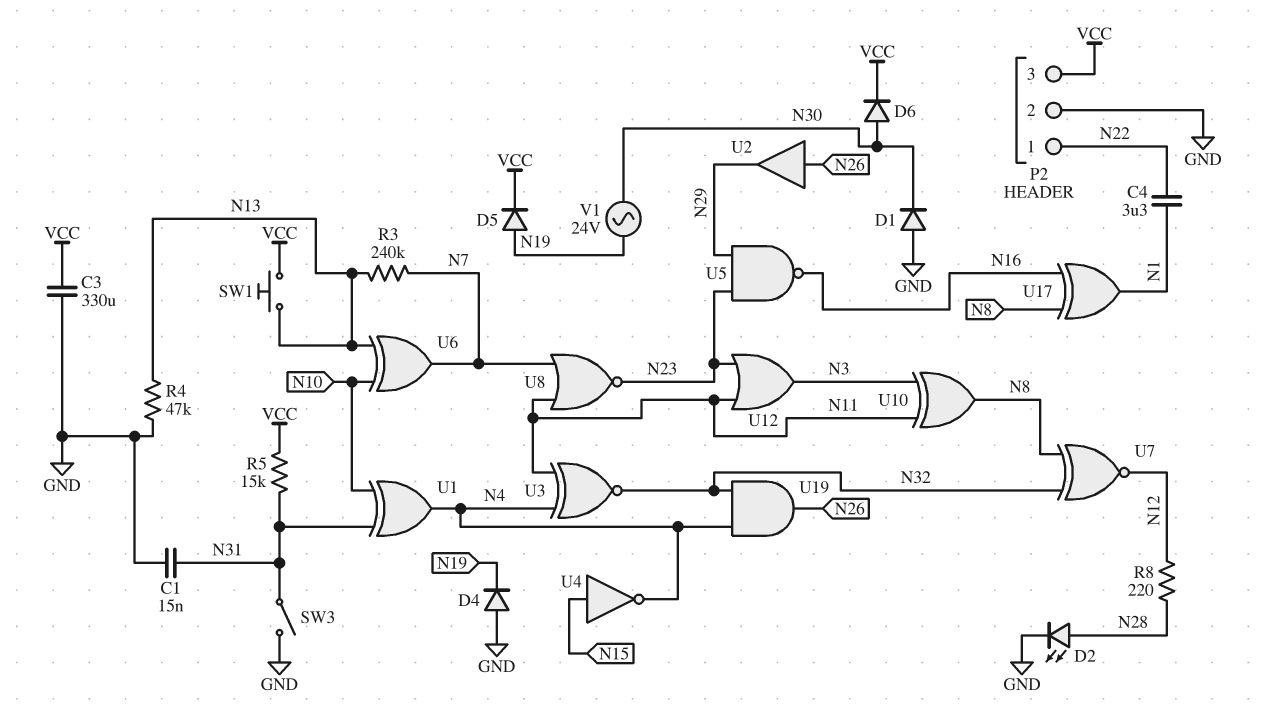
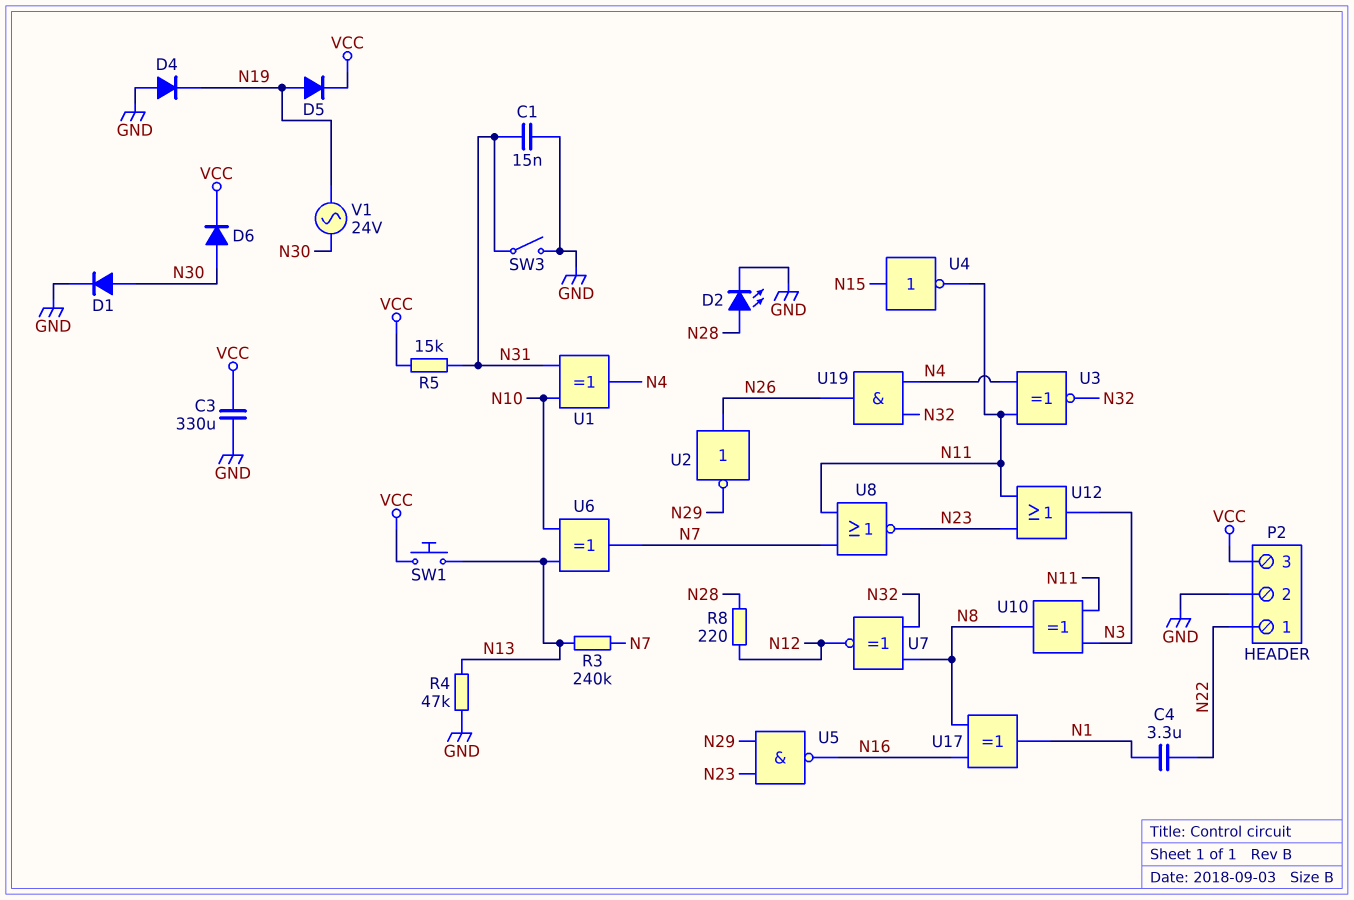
D1: diode (A GND, K N30) -> diode (A N30, K GND)
U2: buffer (in N26, out N29) -> NOT (in N26, out N29)
U4: NOT (in N15, out N4) -> NOT (in N15, out N11)

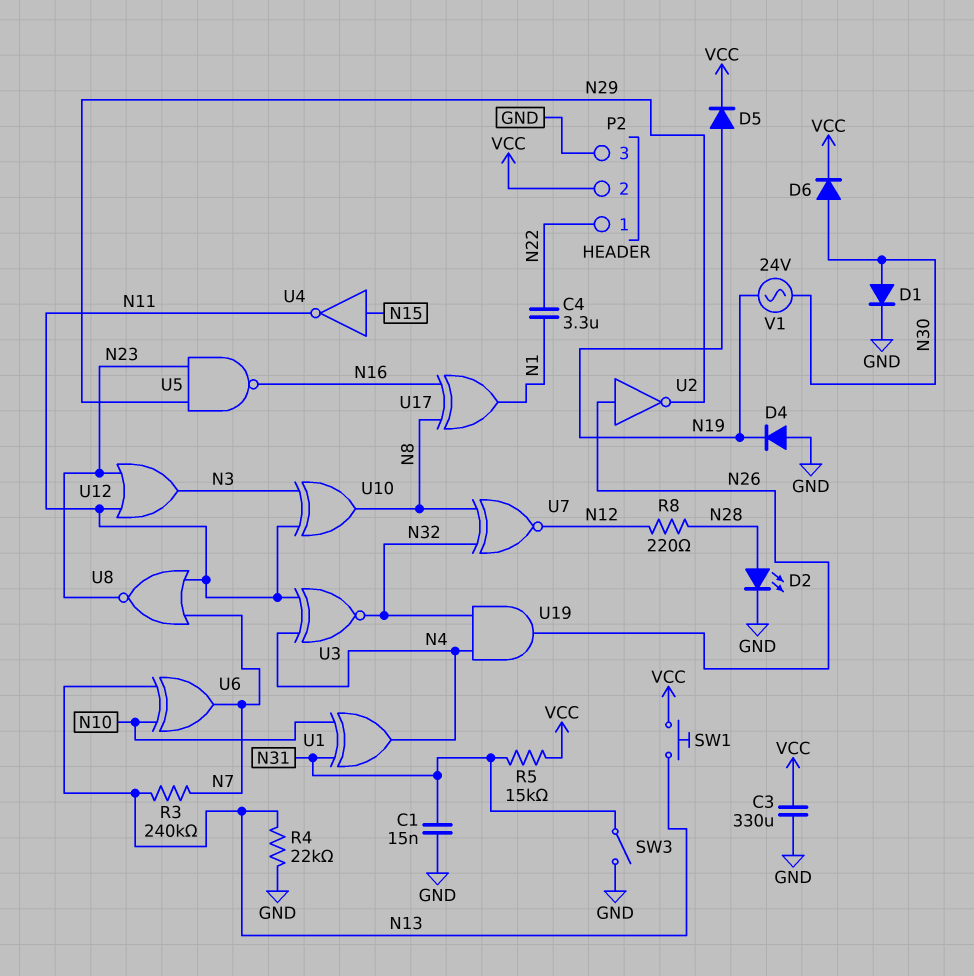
P2 pin 2: GND -> VCC
P2 pin 3: VCC -> GND
R4: 47k (GND, N13) -> 22k (GND, N13)

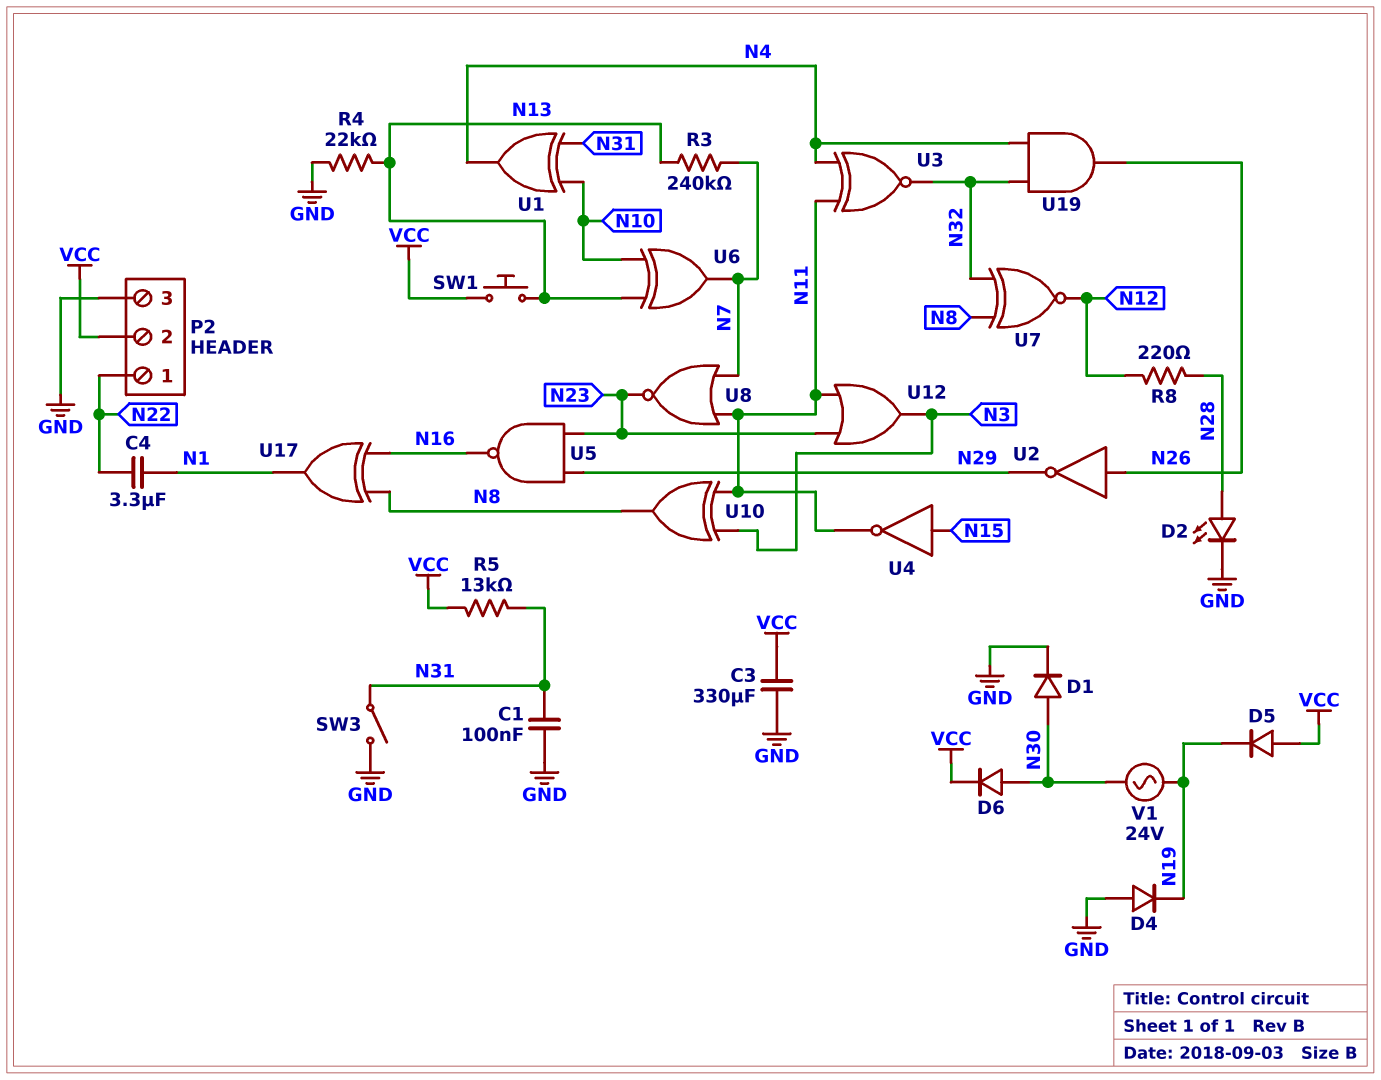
C1: 15nF (GND, N31) -> 100nF (GND, N31)
D5: diode (A N19, K VCC) -> diode (A VCC, K N19)
R5: 15k (N31, VCC) -> 13k (N31, VCC)

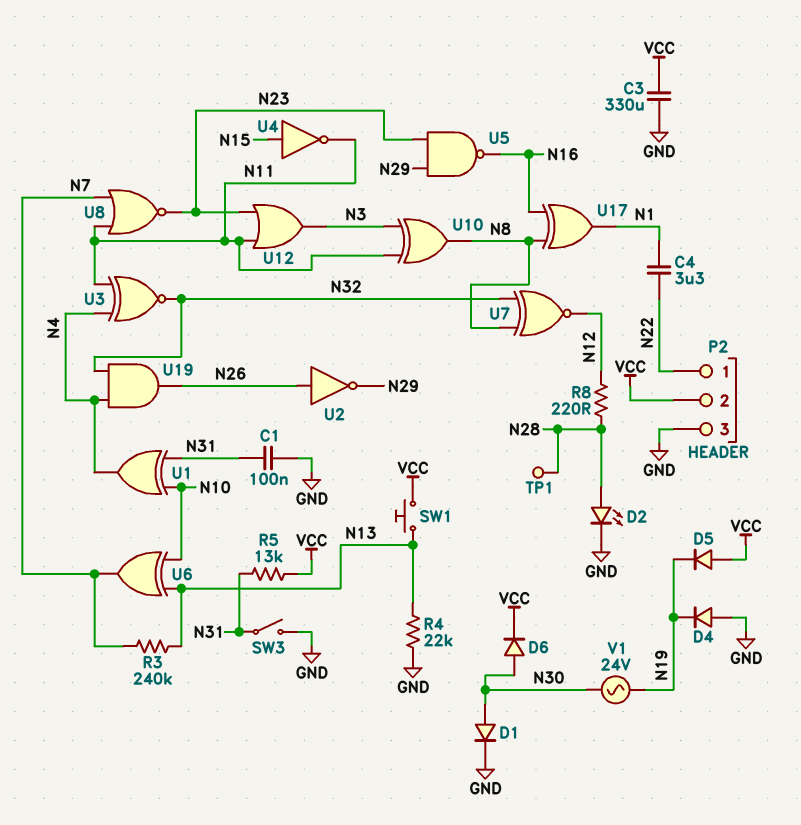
TP1: none -> test point (N28)

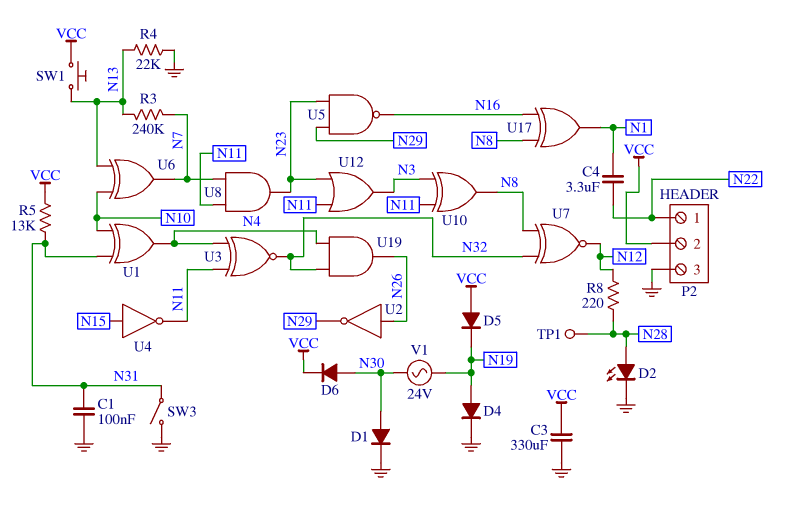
D4: diode (A GND, K N19) -> diode (A N19, K GND)
U8: NOR (in N7, in N11, out N23) -> AND (in N7, in N11, out N23)

